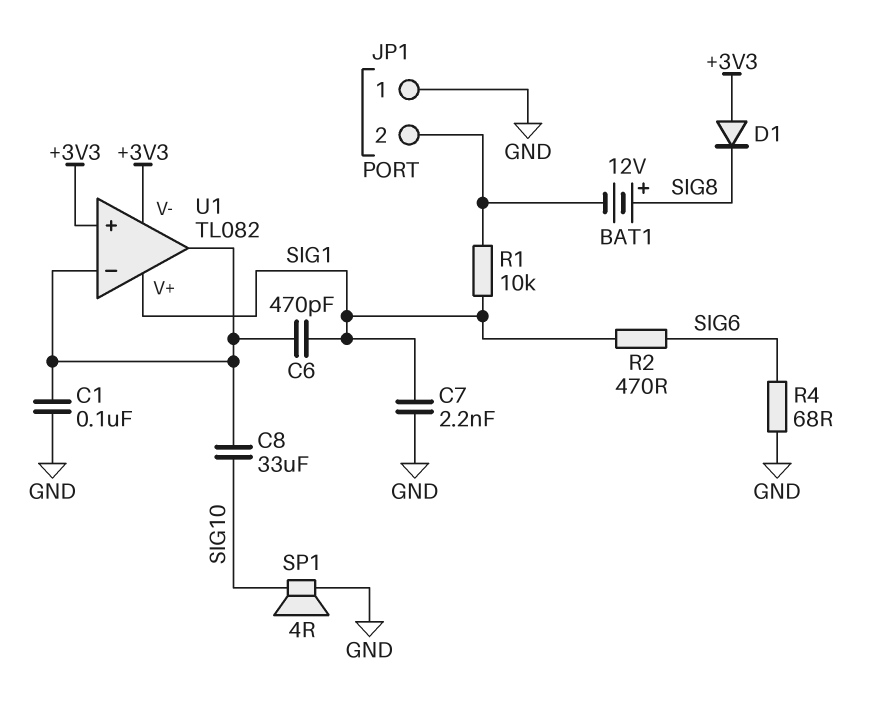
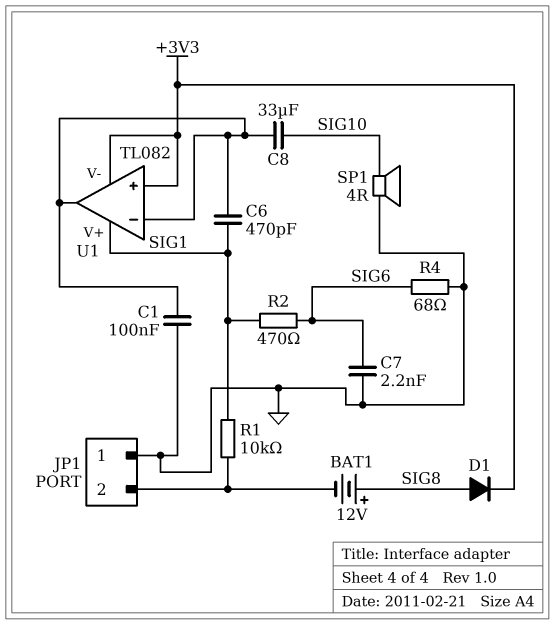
C7: 2.2nF (GND, SIG1) -> 2.2nF (GND, SIG6)
D1: diode (A +3V3, K SIG8) -> diode (A SIG8, K +3V3)

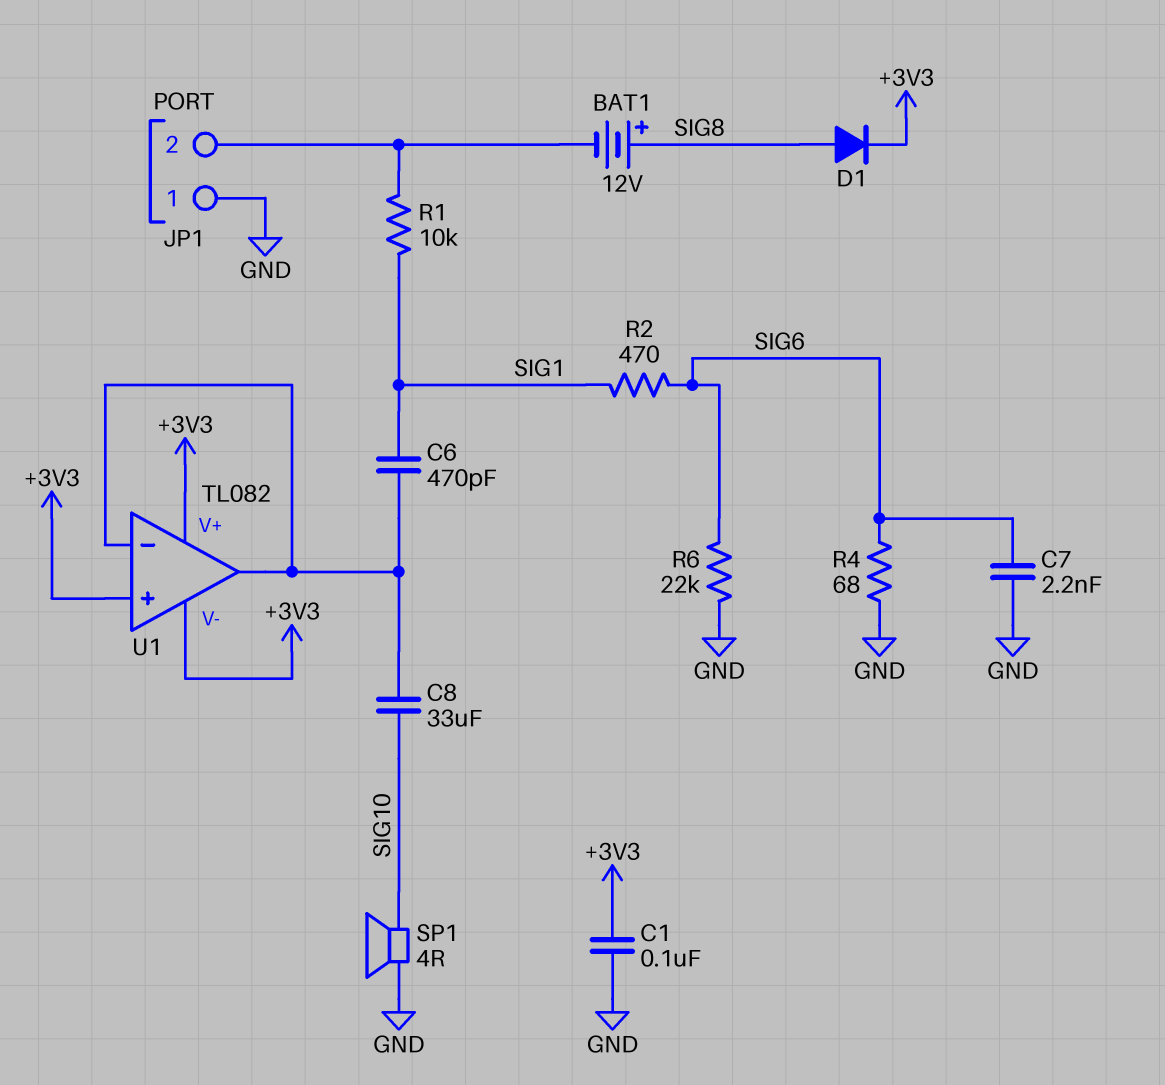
C1: 100nF (GND, U1/in-) -> 100nF (+3V3, GND)
R6: none -> 22k (GND, SIG6)
U1 pin V+: SIG1 -> +3V3

